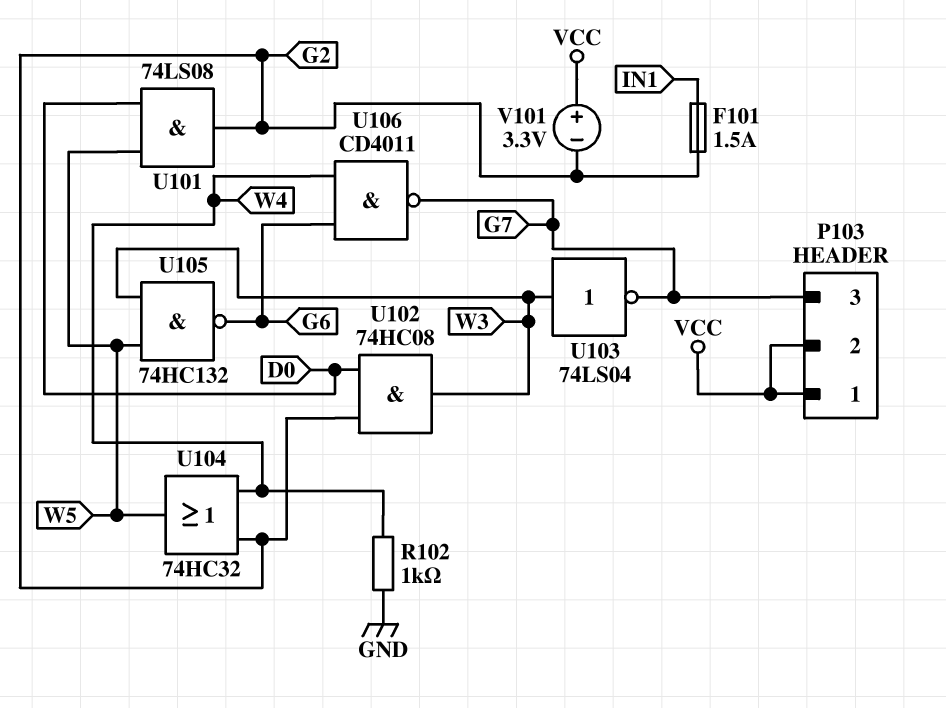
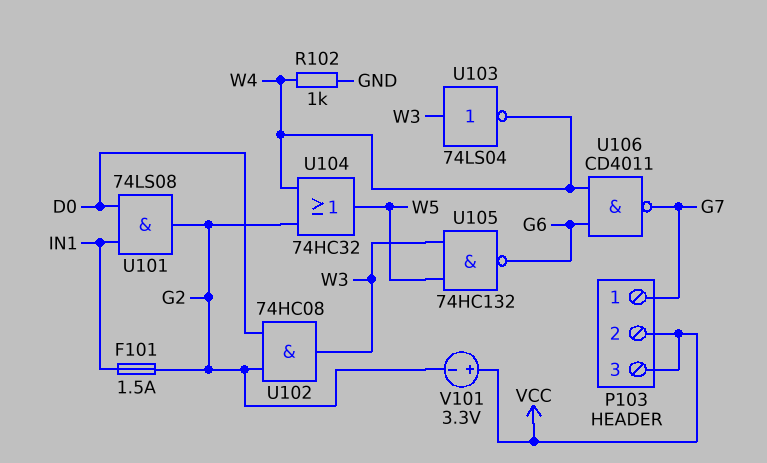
P103 pin 1: VCC -> G7
P103 pin 3: G7 -> VCC
U101: AND 74LS08 (in D0, in W5, out G2) -> AND 74LS08 (in D0, in IN1, out G2)
U103: NOT 74LS04 (in W3, out G7) -> NOT 74LS04 (in W3, out W4)

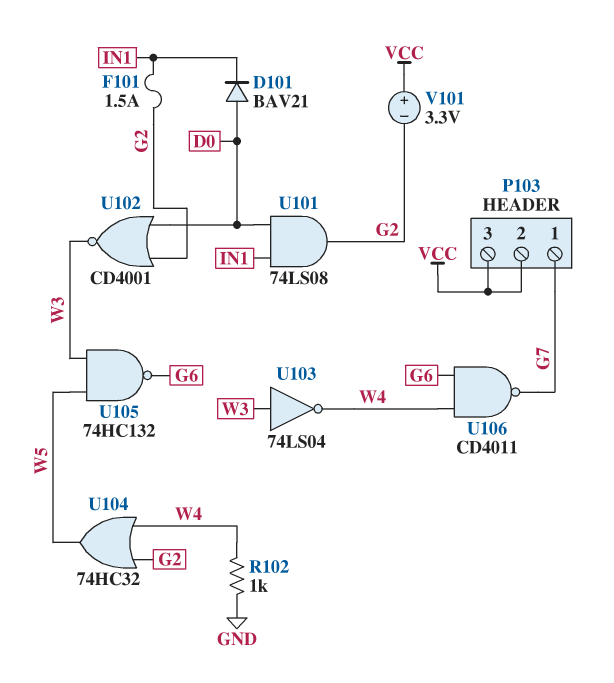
D101: none -> diode BAV21 (A D0, K IN1)
U102: AND 74HC08 (in D0, in G2, out W3) -> NOR CD4001 (in D0, in G2, out W3)

